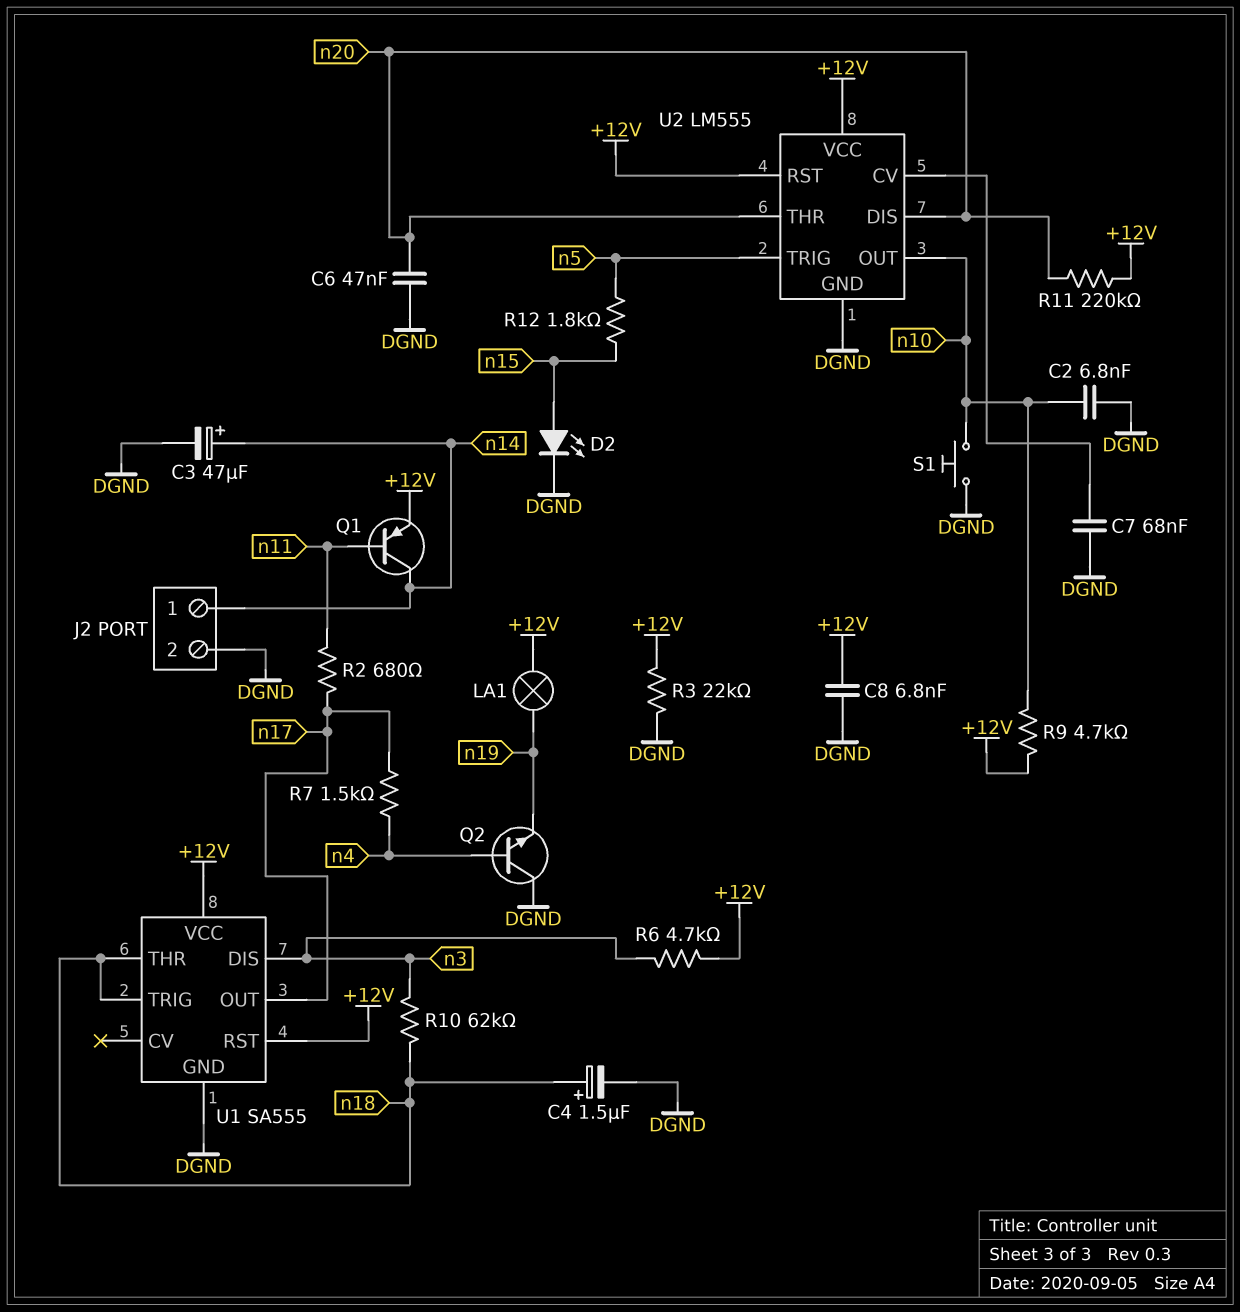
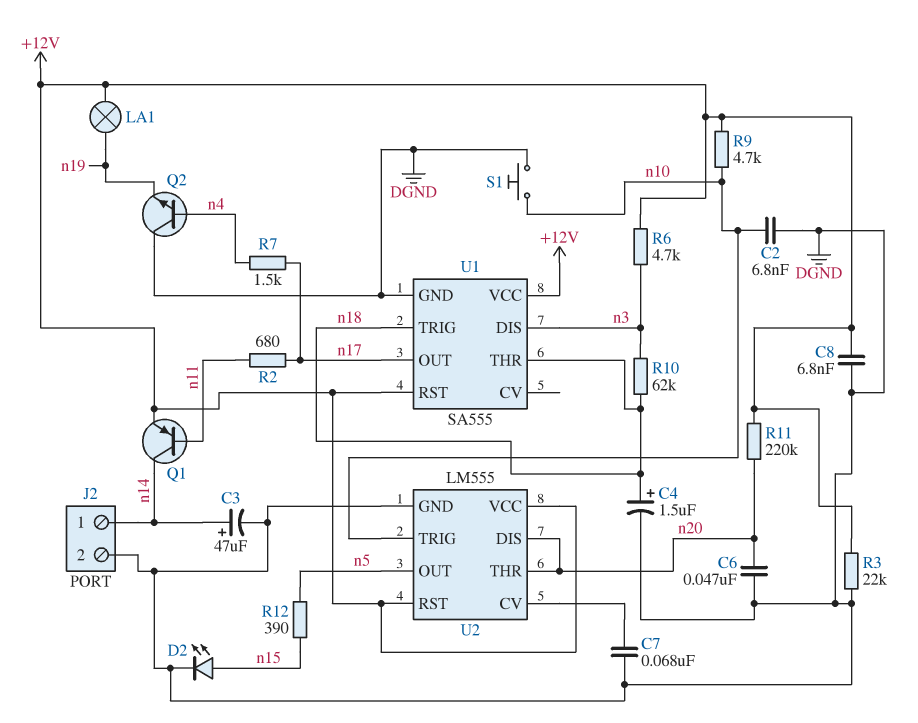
R12: 1.8k (n5, n15) -> 390 (n5, n15)
U2 pin OUT: n10 -> n5
U2 pin TRIG: n5 -> n10

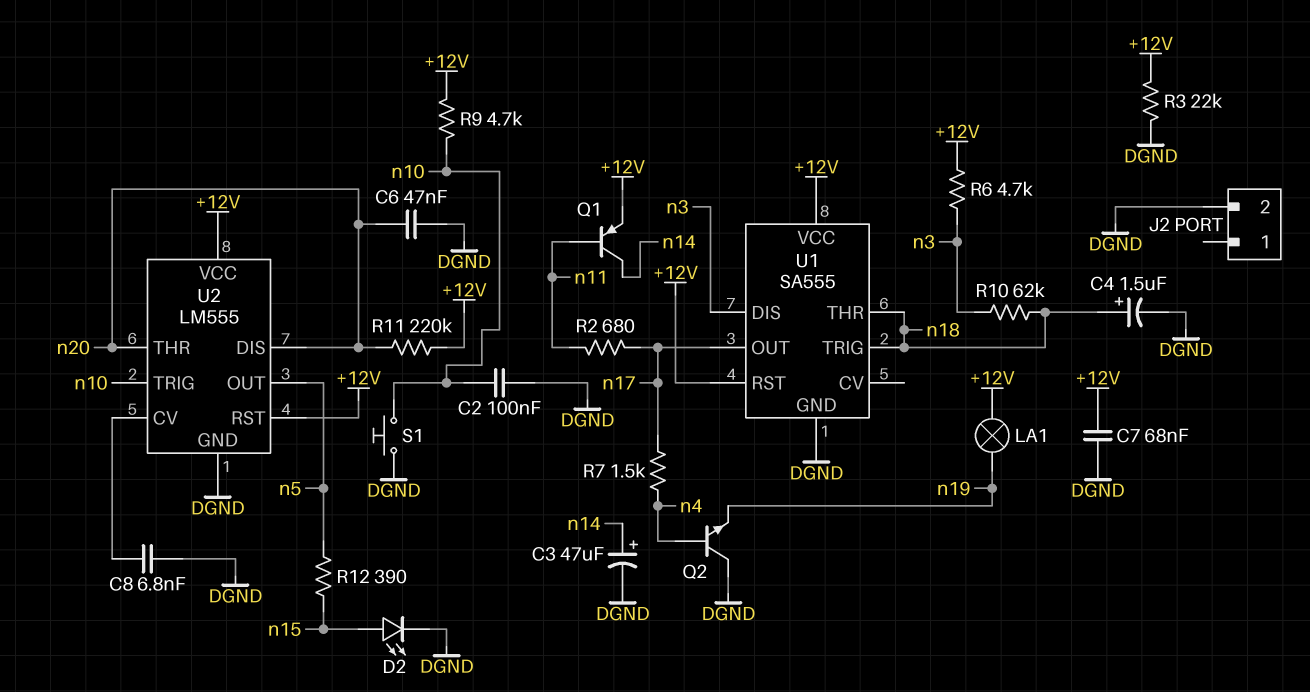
C2: 6.8nF (DGND, n10) -> 100nF (DGND, n10)
C7: 68nF (DGND, U2/CV) -> 68nF (+12V, DGND)
C8: 6.8nF (+12V, DGND) -> 6.8nF (DGND, U2/CV)
J2 pin 1: n14 -> none

